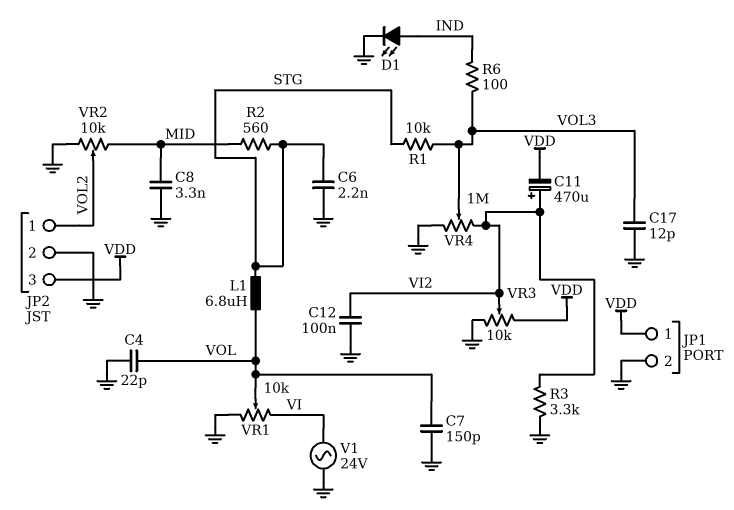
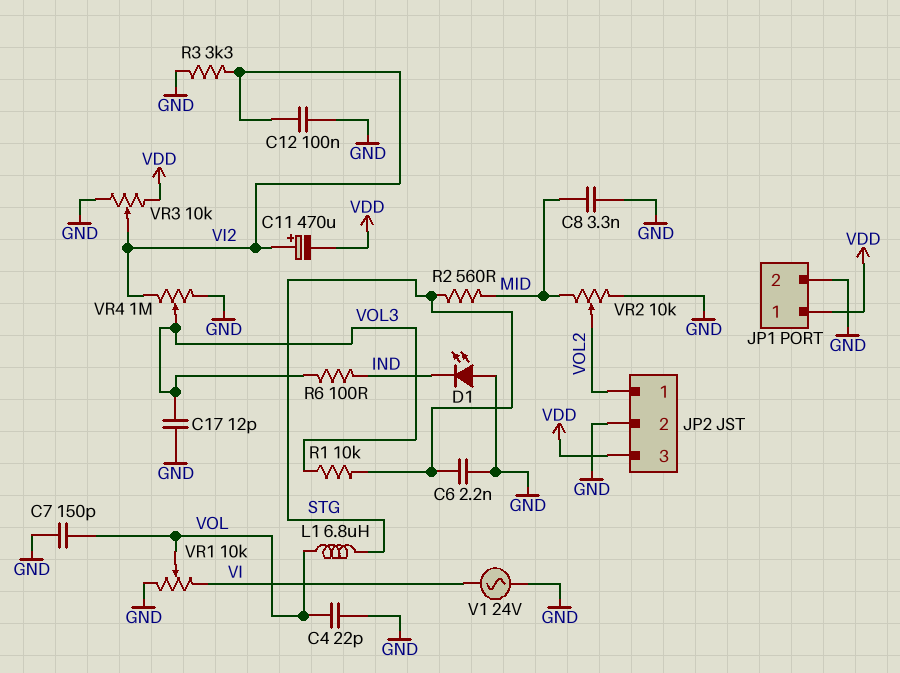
D1: LED (A IND, K GND) -> LED (A GND, K IND)

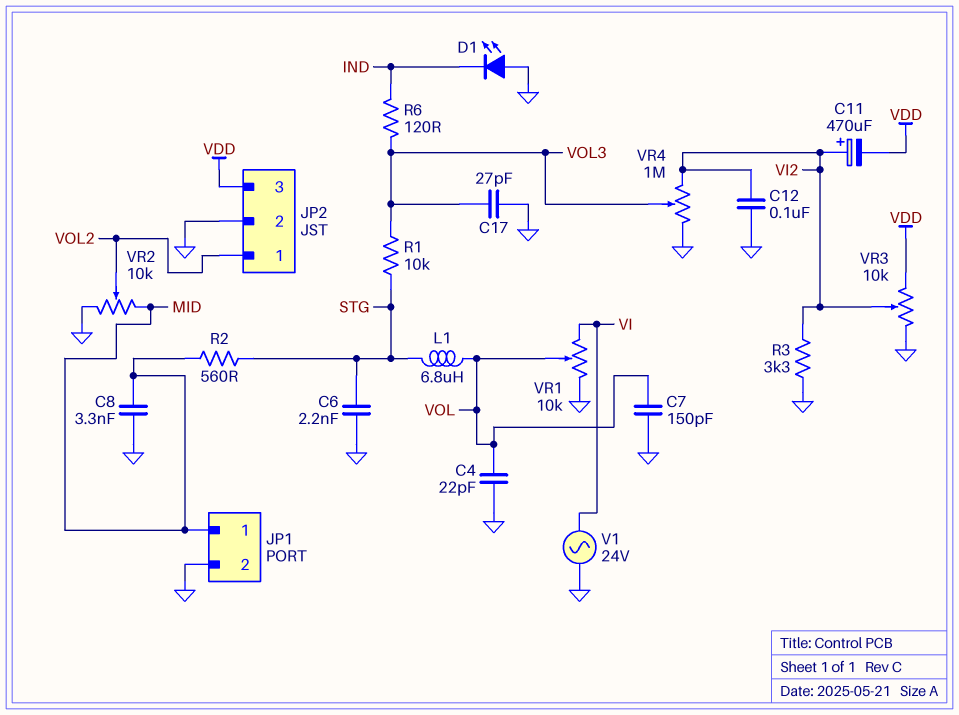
C17: 12pF (GND, VOL3) -> 27pF (GND, VOL3)
JP1 pin 1: VDD -> MID
R6: 100 (IND, VOL3) -> 120 (IND, VOL3)

